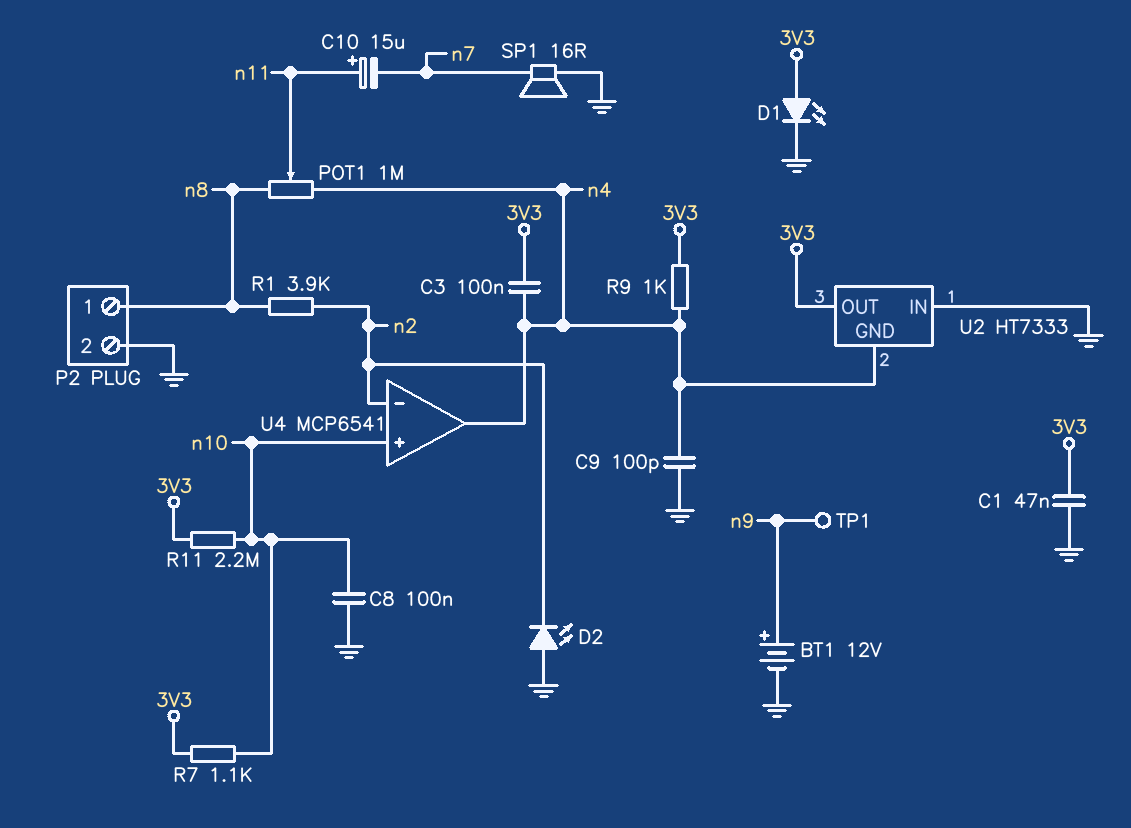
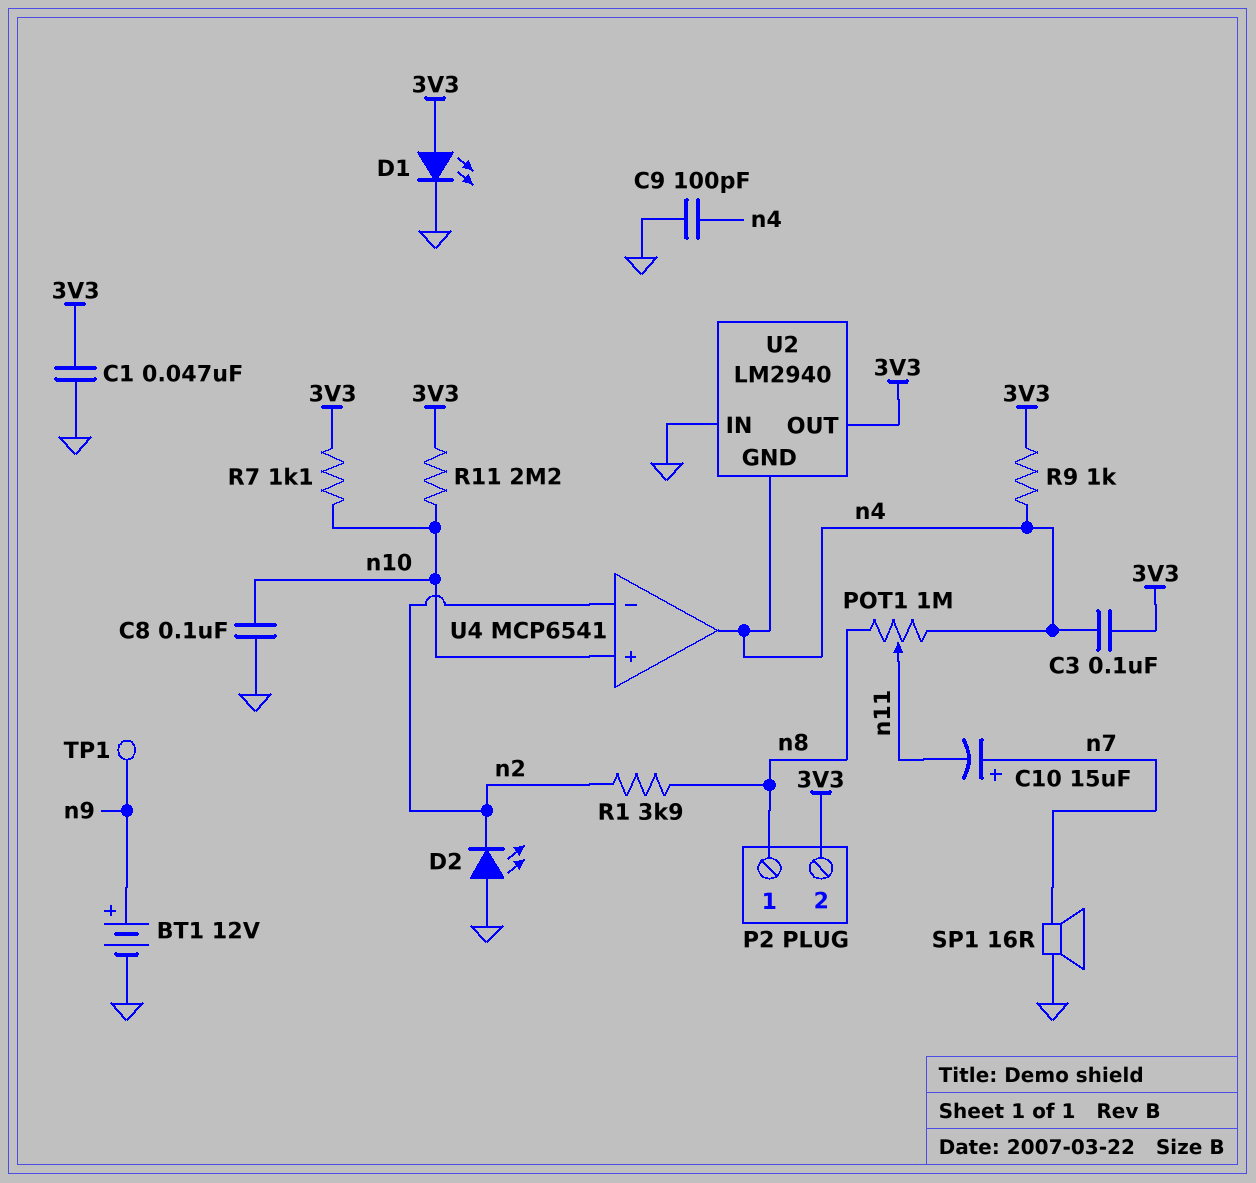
C10: 15uF (plus n11, minus n7) -> 15uF (plus n7, minus n11)
P2 pin 2: GND -> 3V3
U2: HT7333 -> LM2940

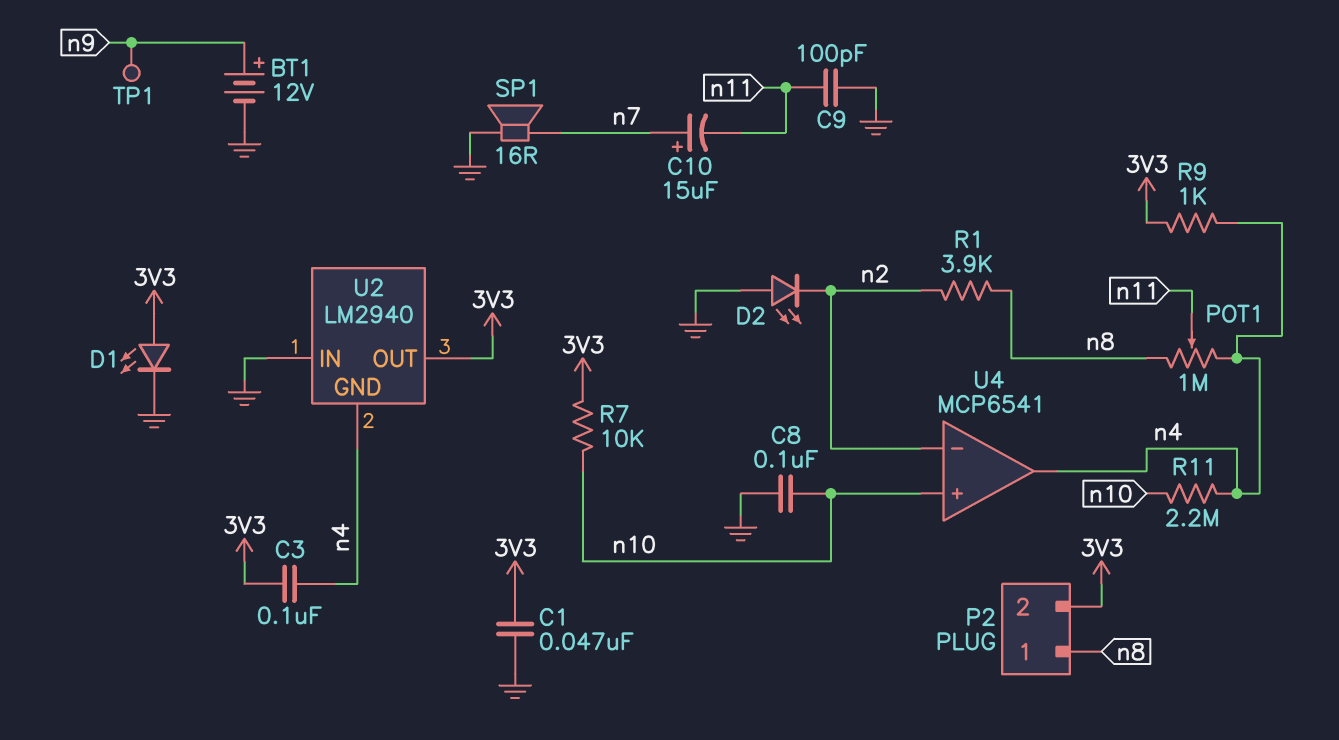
C9: 100pF (GND, n4) -> 100pF (GND, n11)
R7: 1.1k (3V3, n10) -> 10k (3V3, n10)
R11: 2.2M (3V3, n10) -> 2.2M (n4, n10)

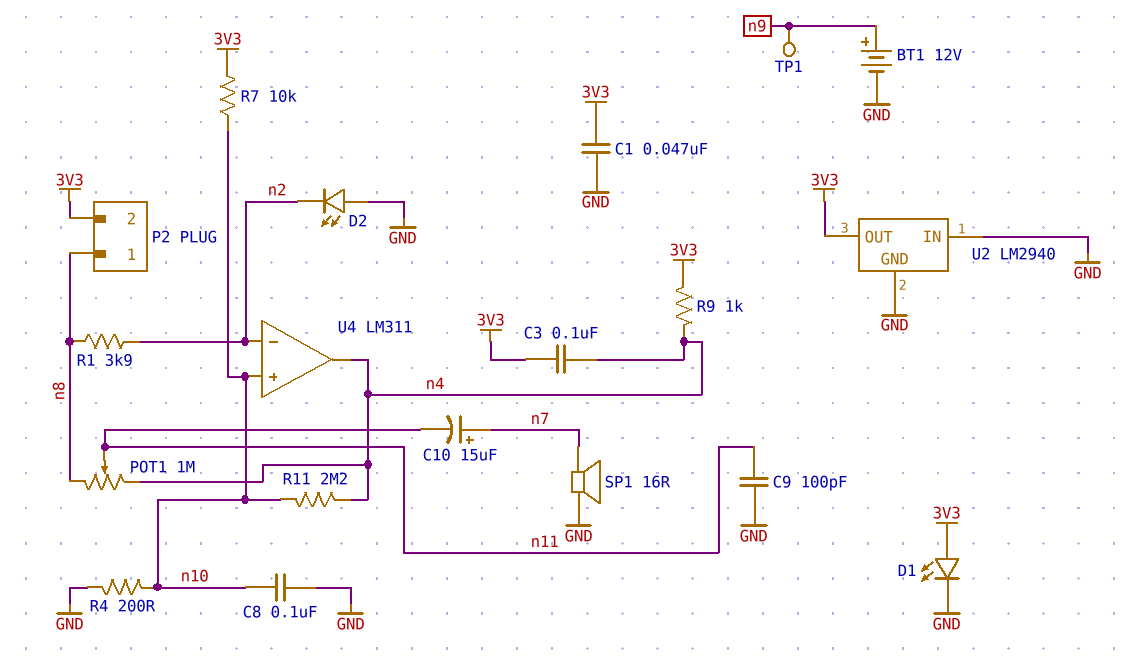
R4: none -> 200 (GND, n10)
U2 pin GND: n4 -> GND
U4: MCP6541 -> LM311

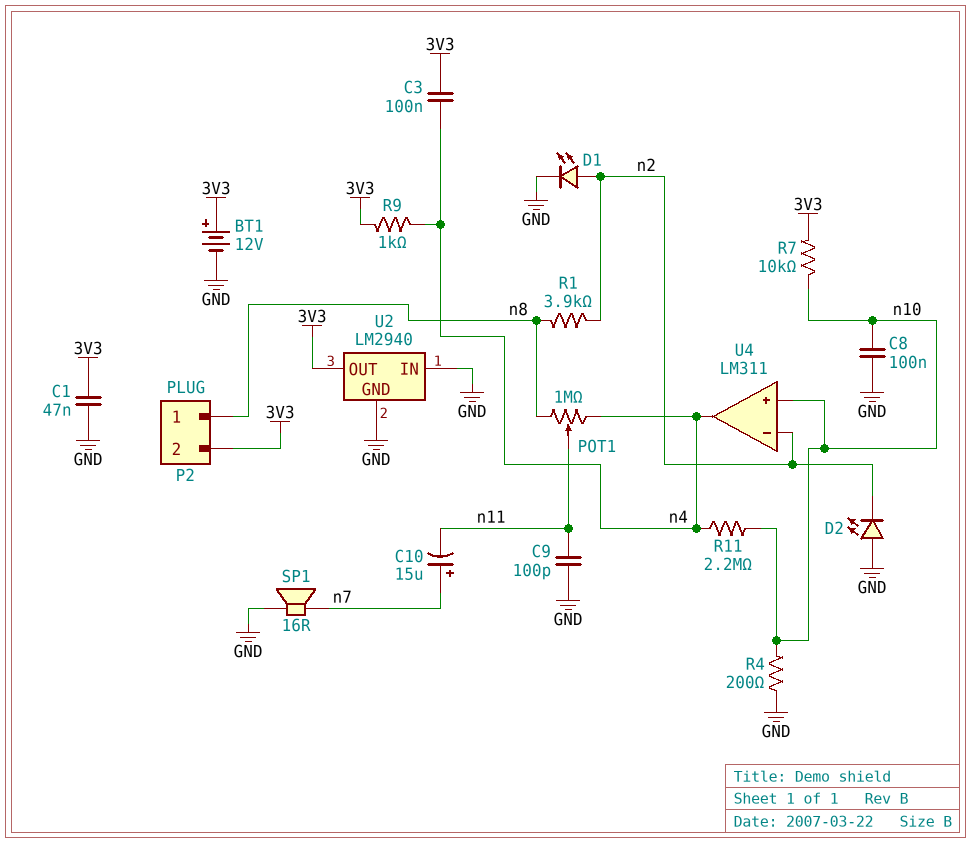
BT1: 12V (plus n9, minus GND) -> 12V (plus 3V3, minus GND)
D1: LED (A 3V3, K GND) -> LED (A n2, K GND)
TP1: test point (n9) -> none

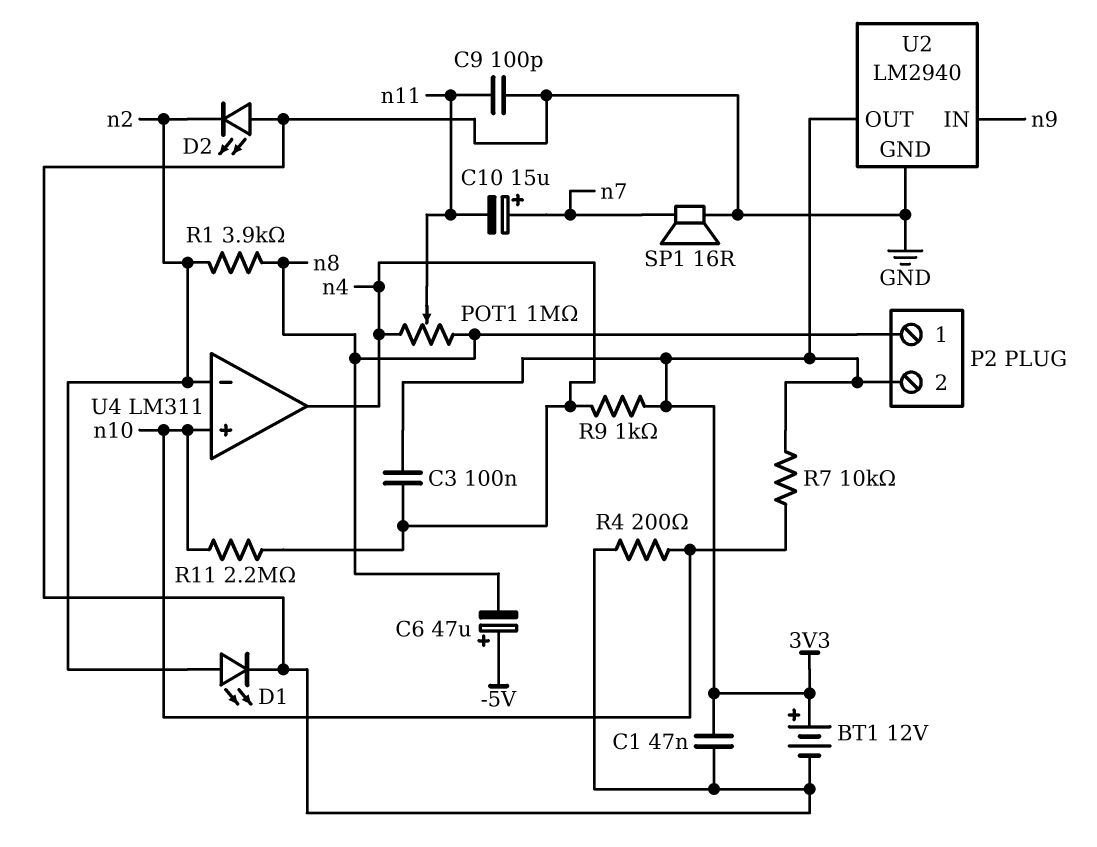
C6: none -> 47uF (plus -5V, minus n8)
C8: 100nF (GND, n10) -> none
U2 pin IN: GND -> n9

